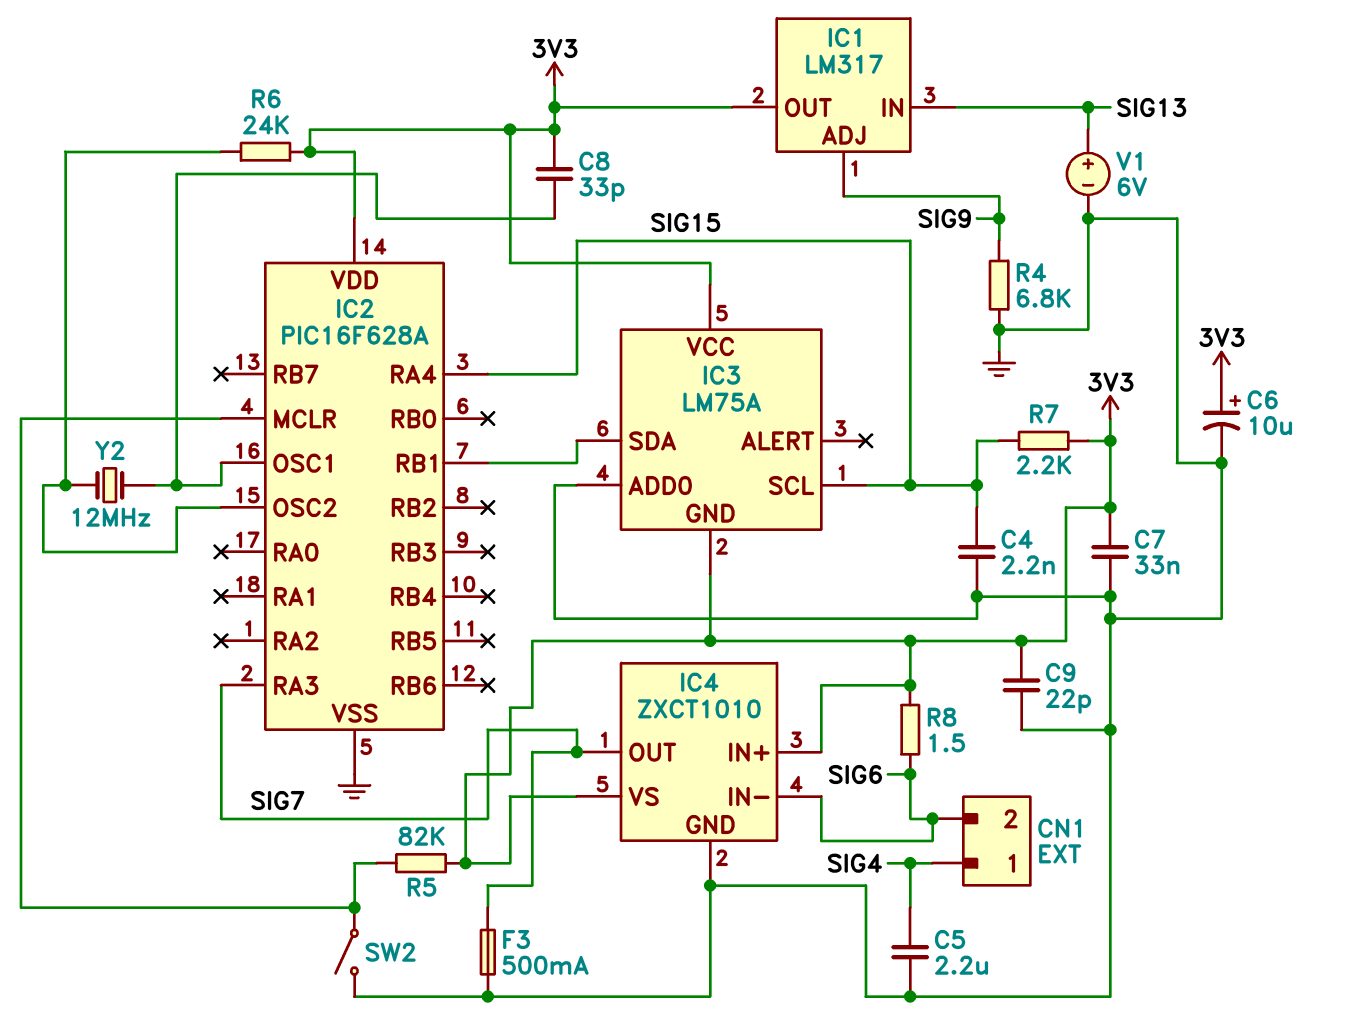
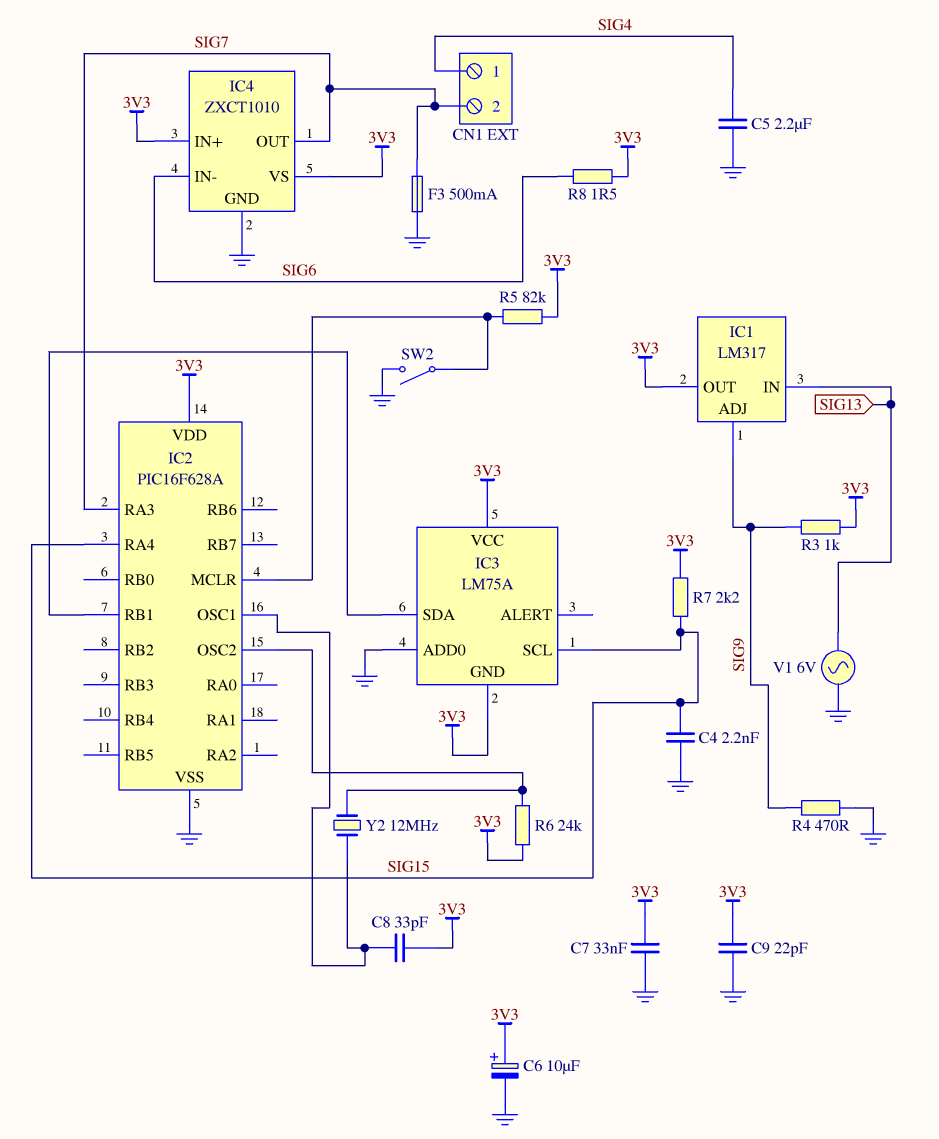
CN1 pin 2: SIG6 -> SIG7
R3: none -> 1k (3V3, SIG9)
R4: 6.8k (GND, SIG9) -> 470 (GND, SIG9)
V1: 6V (plus SIG13, minus GND) -> AC 6V (GND, SIG13)

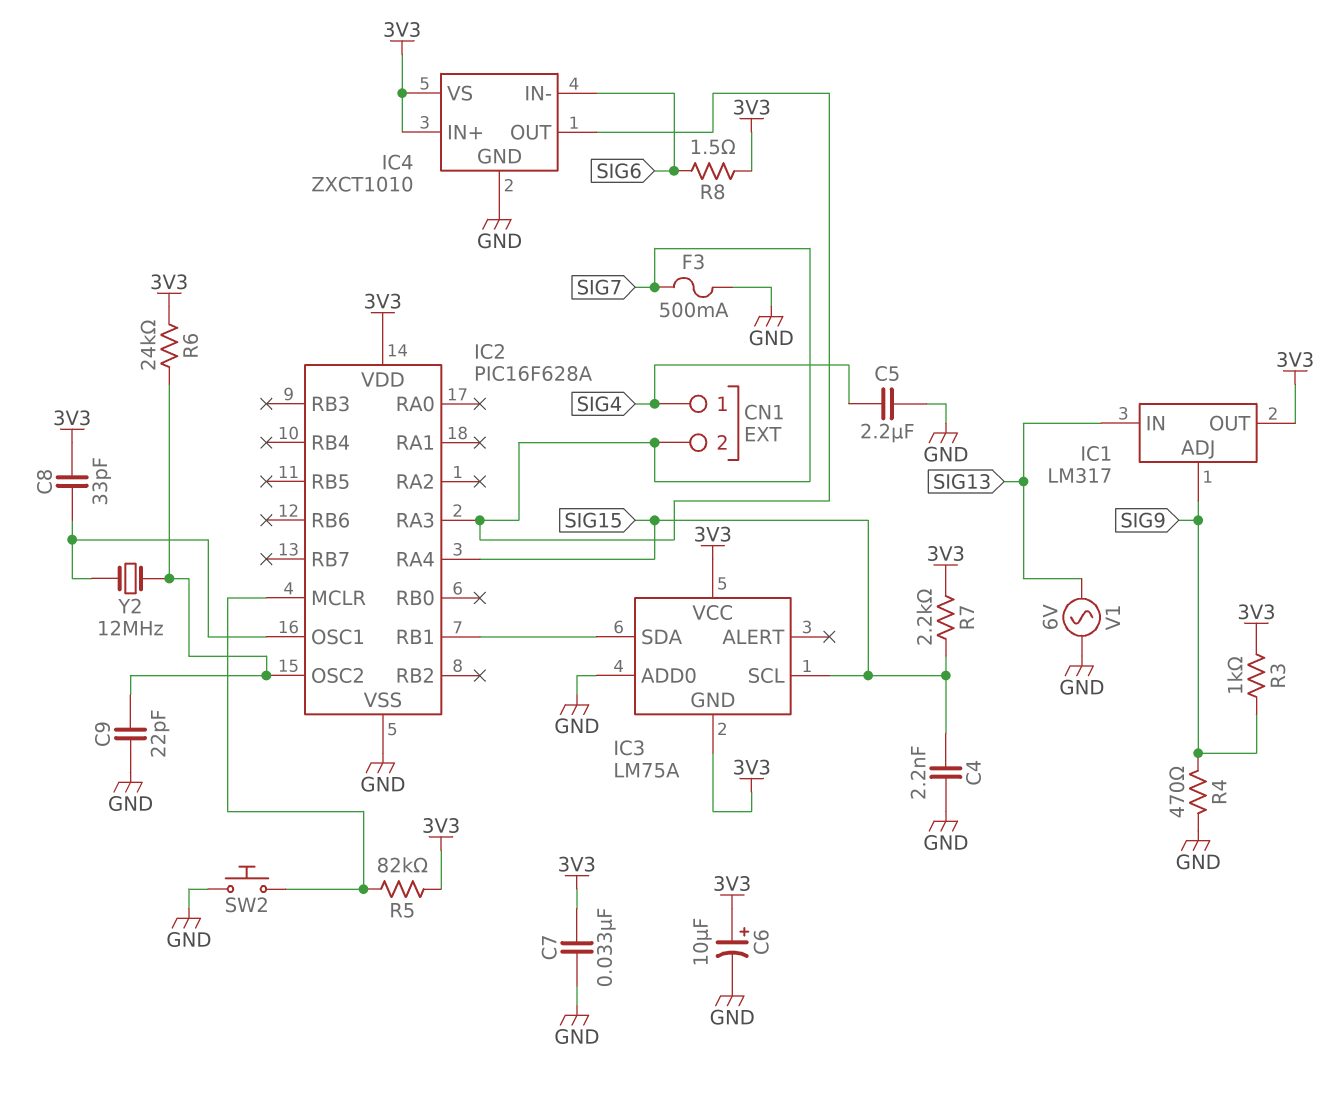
C9: 22pF (3V3, GND) -> 22pF (GND, IC2/OSC2)
SW2: switch (GND, IC2/MCLR) -> button (GND, IC2/MCLR)

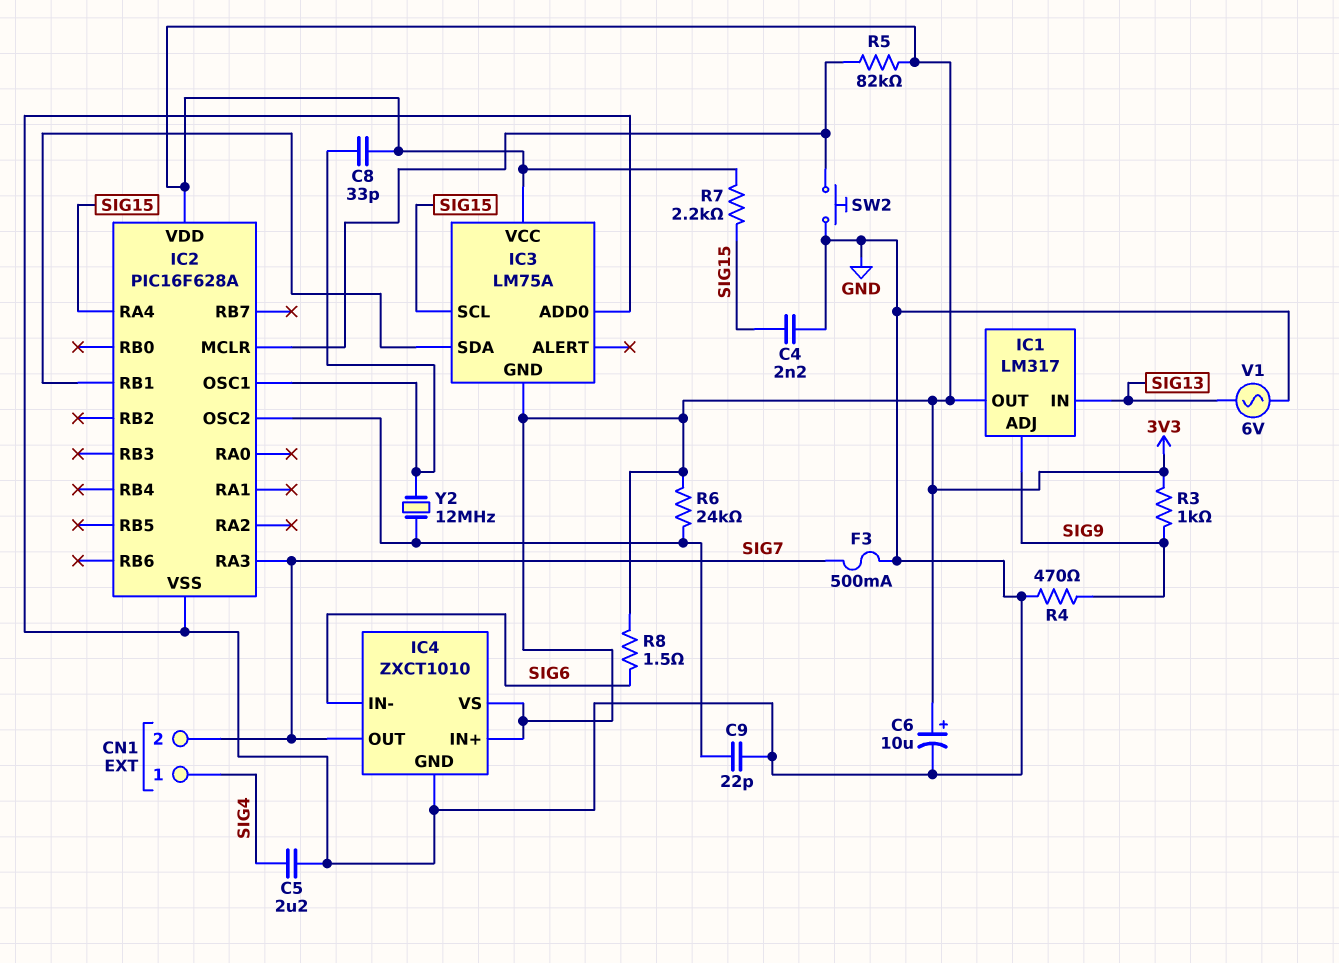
C7: 33nF (3V3, GND) -> none

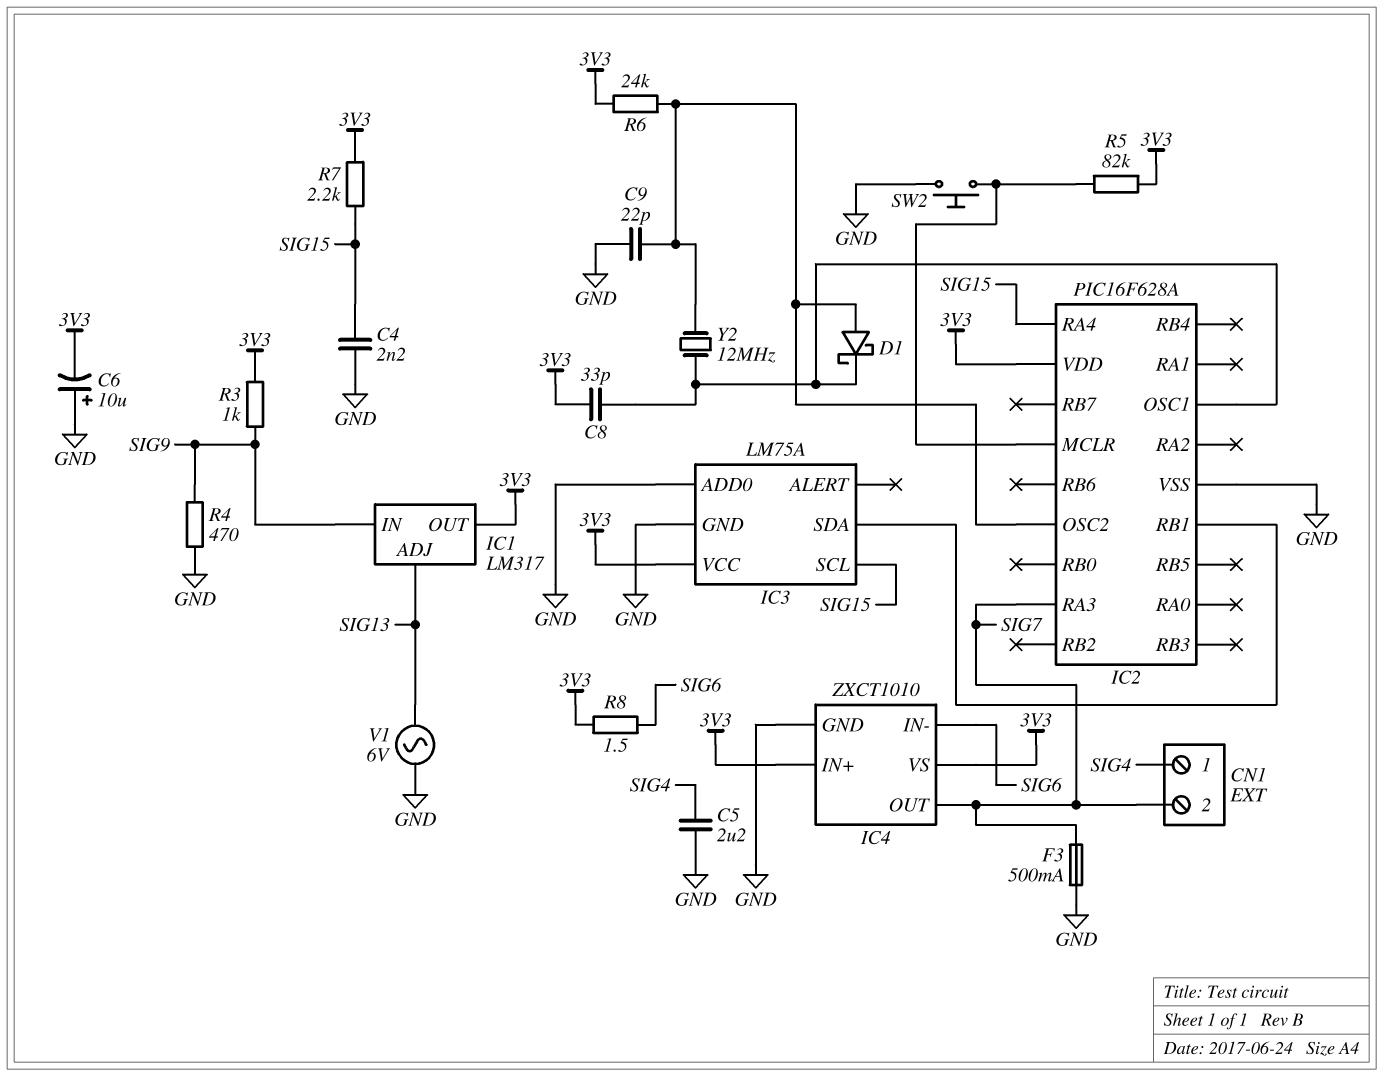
C6: 10uF (plus 3V3, minus GND) -> 10uF (plus GND, minus 3V3)
D1: none -> schottky (A IC2/OSC2, K IC2/OSC1)
IC1 pin ADJ: SIG9 -> SIG13
IC1 pin IN: SIG13 -> SIG9
IC3 pin GND: 3V3 -> GND

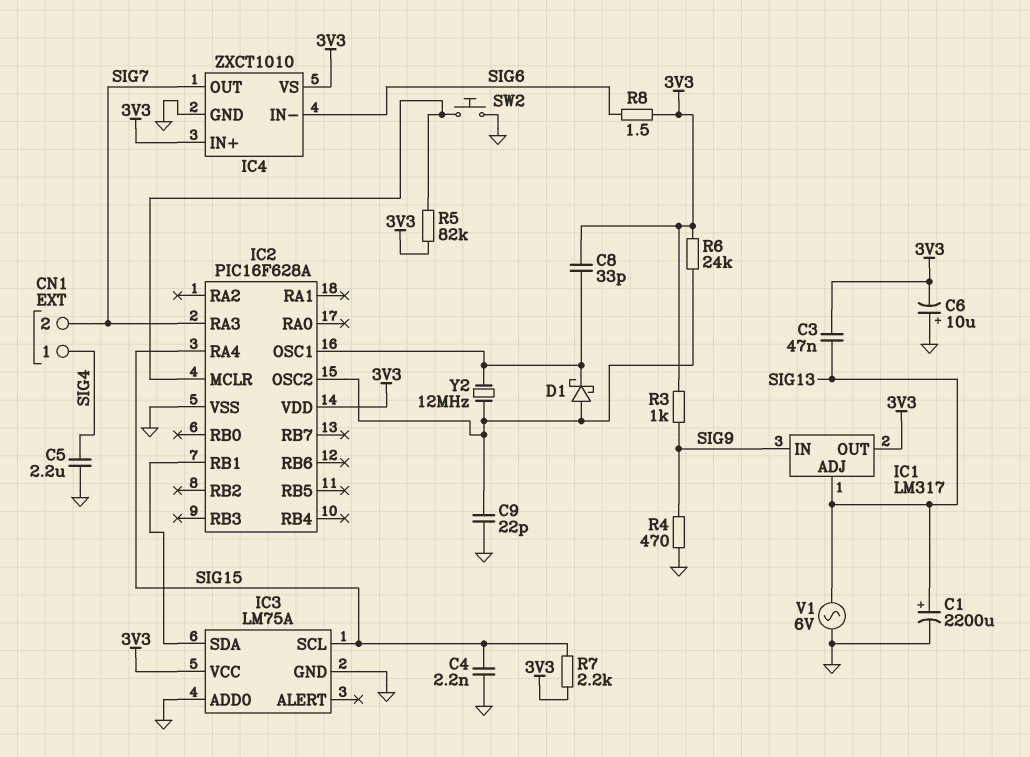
C1: none -> 2200uF (plus SIG13, minus GND)
C3: none -> 47nF (3V3, SIG13)
F3: 500mA (GND, SIG7) -> none

